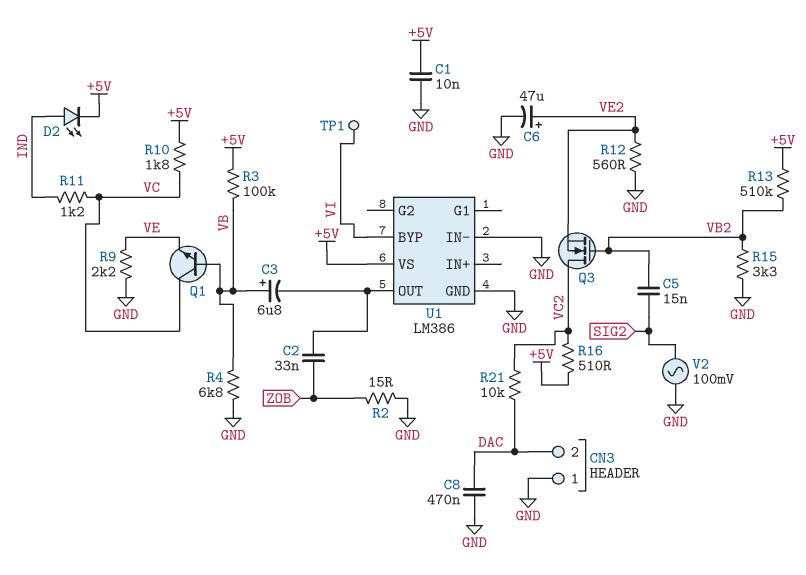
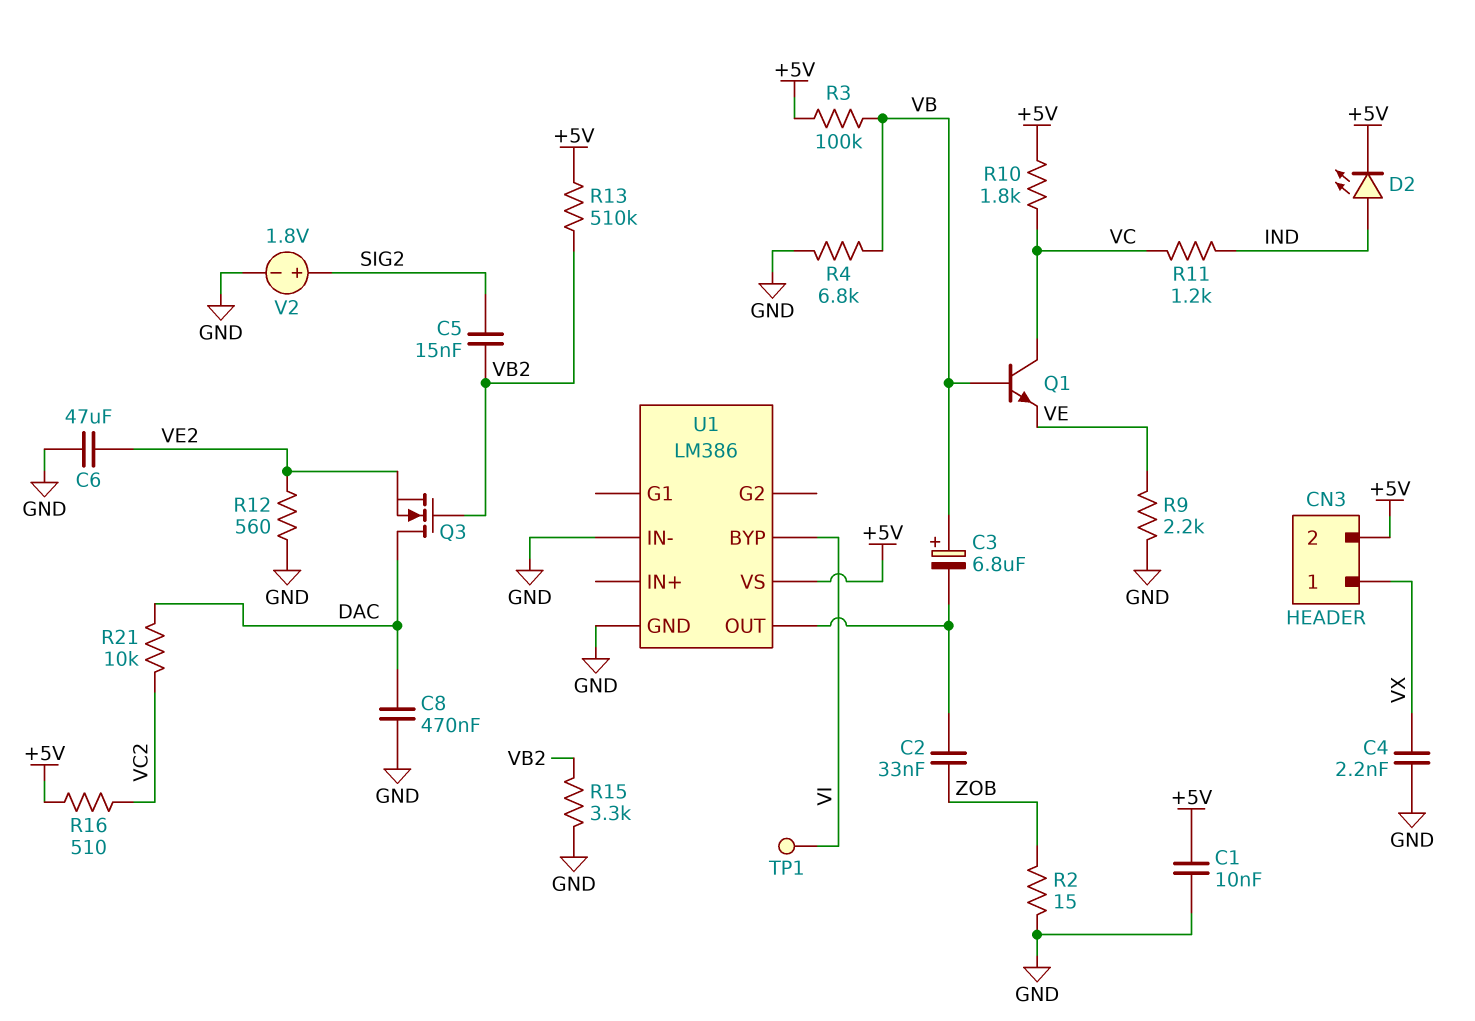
C4: none -> 2.2nF (GND, VX)
C6: 47uF (plus VE2, minus GND) -> 47uF (GND, VE2)
CN3 pin 1: GND -> VX
CN3 pin 2: DAC -> +5V
Q3: NMOS (G VB2, D VC2, S VE2) -> NMOS (G VB2, D DAC, S VE2)
V2: AC 100mV (GND, SIG2) -> 1.8V (plus SIG2, minus GND)

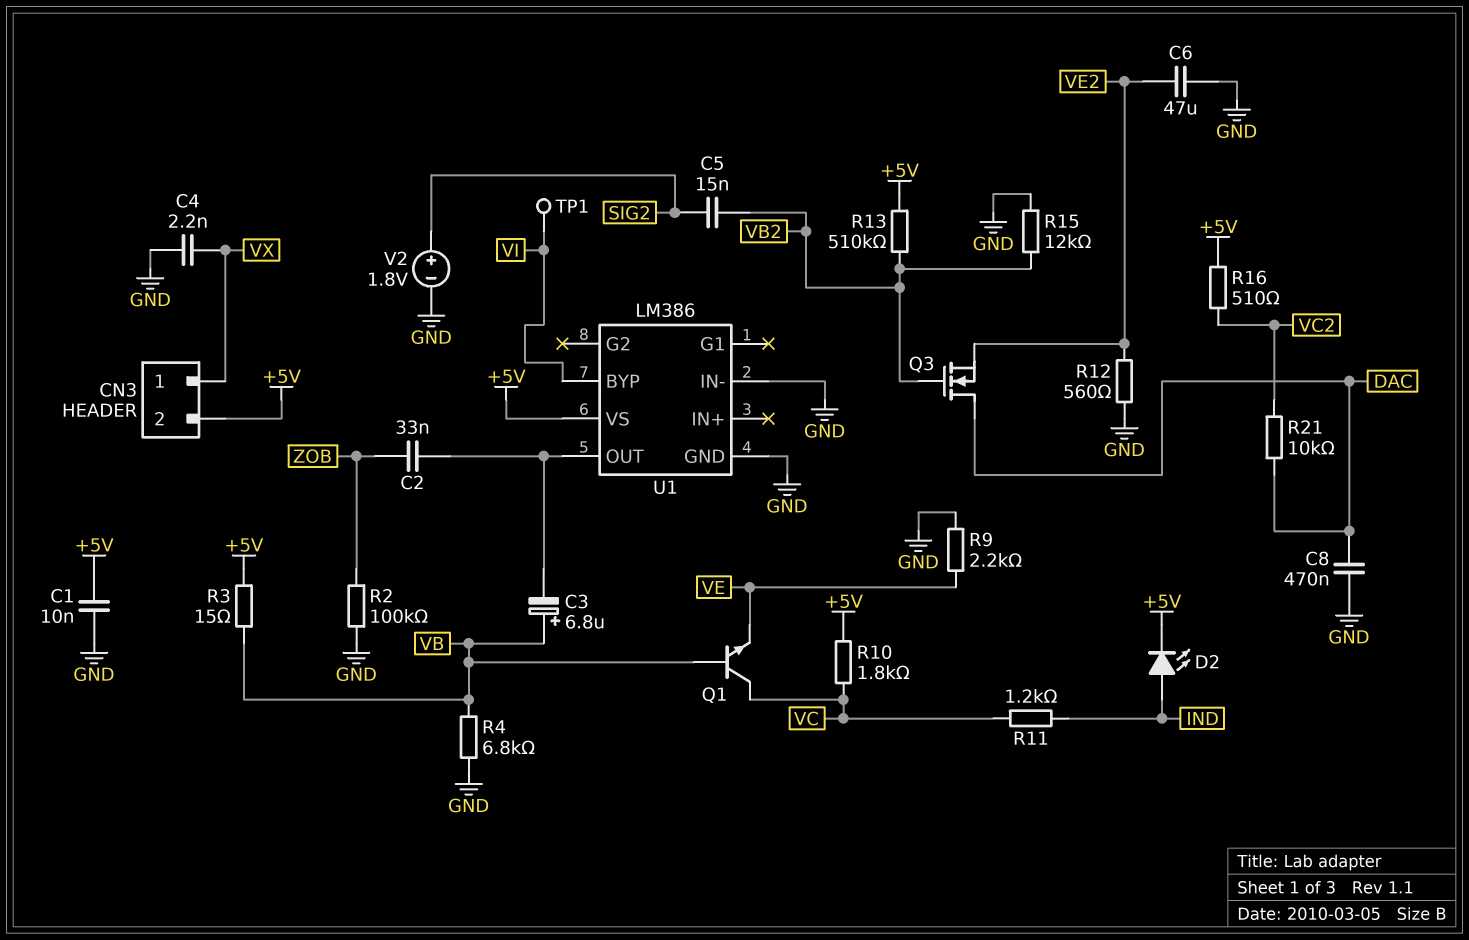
R2: 15 (GND, ZOB) -> 100k (GND, ZOB)
R3: 100k (+5V, VB) -> 15 (+5V, VB)
R15: 3.3k (GND, VB2) -> 12k (GND, VB2)

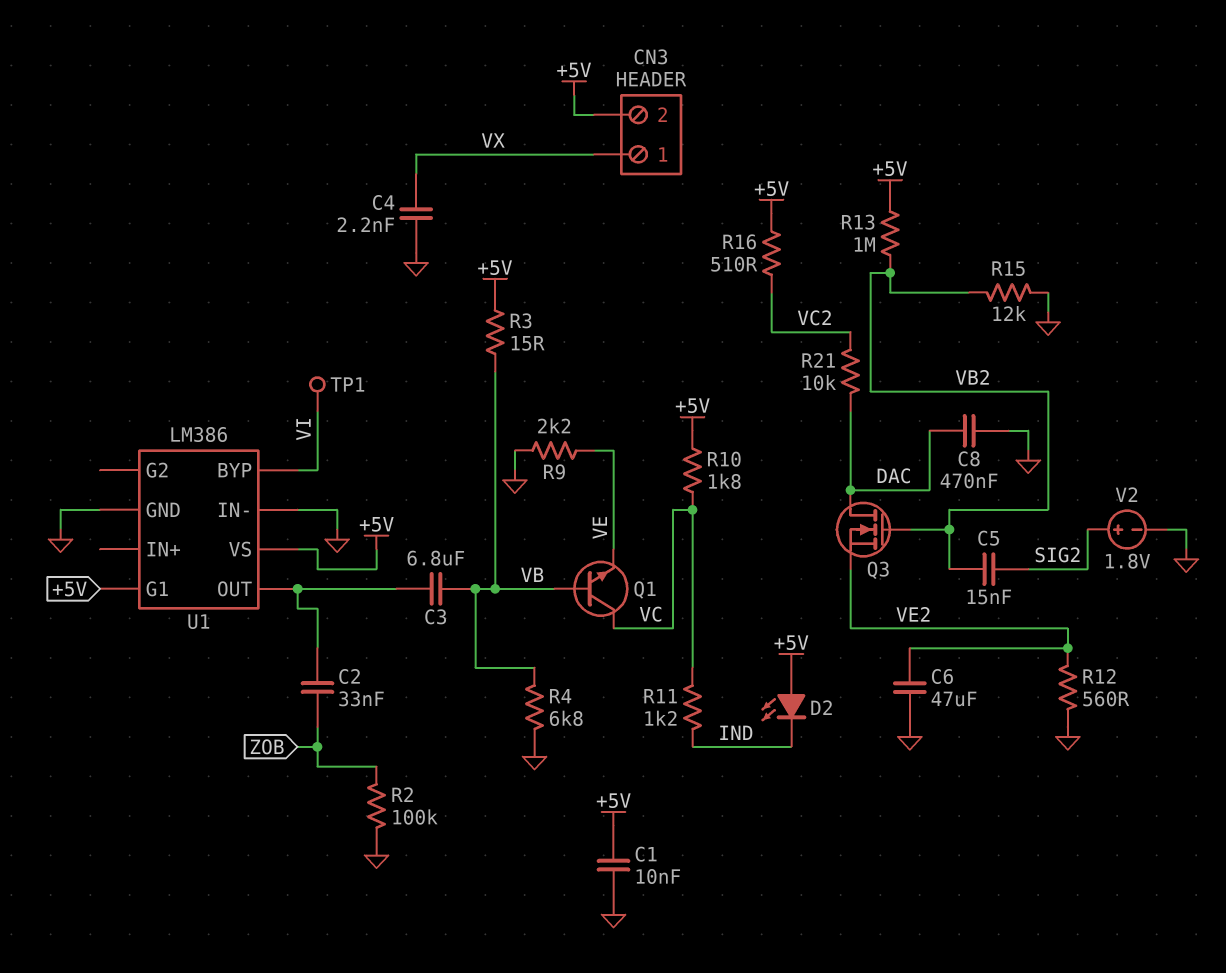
C3: 6.8uF (plus VB, minus U1/OUT) -> 6.8uF (U1/OUT, VB)
D2: LED (A IND, K +5V) -> LED (A +5V, K IND)
R13: 510k (+5V, VB2) -> 1M (+5V, VB2)
U1 pin G1: none -> +5V

